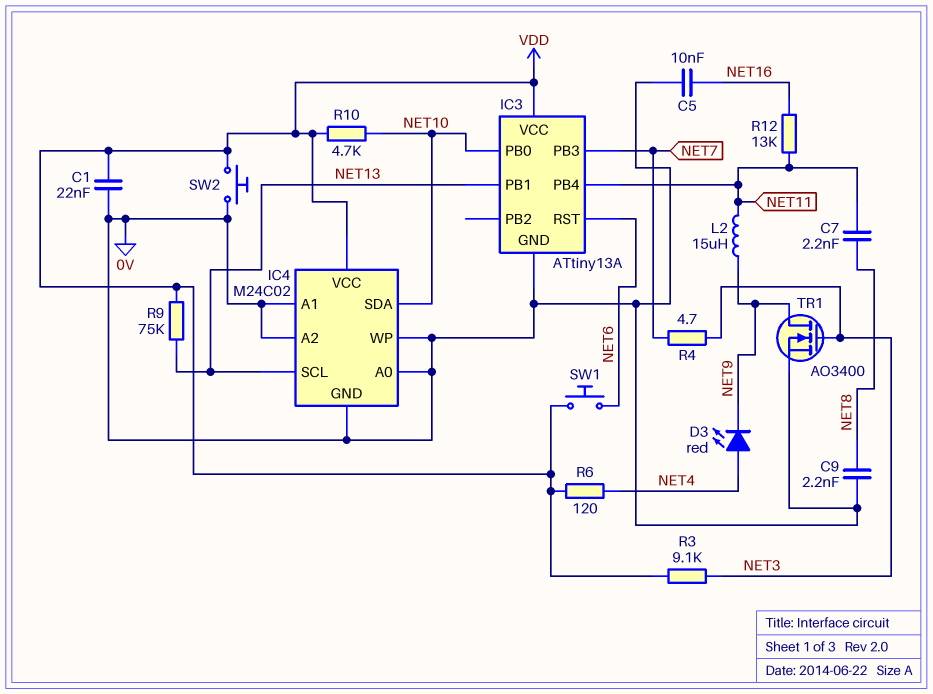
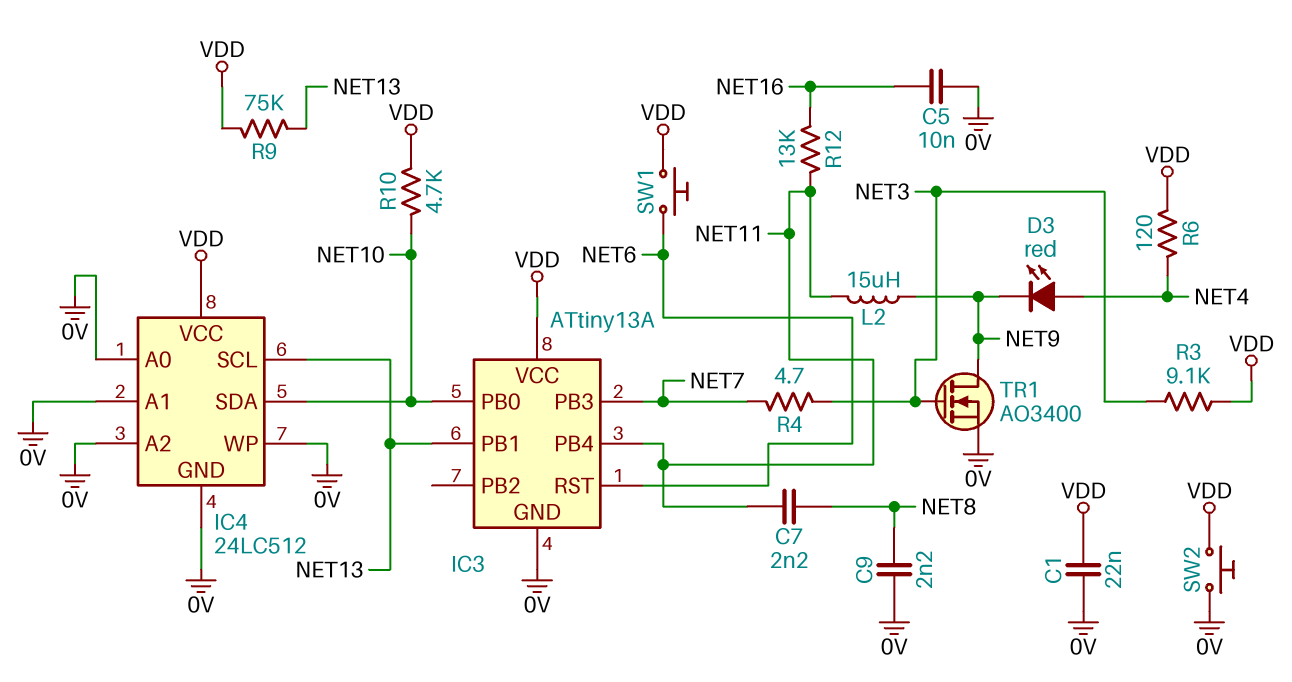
IC4: M24C02 -> 24LC512

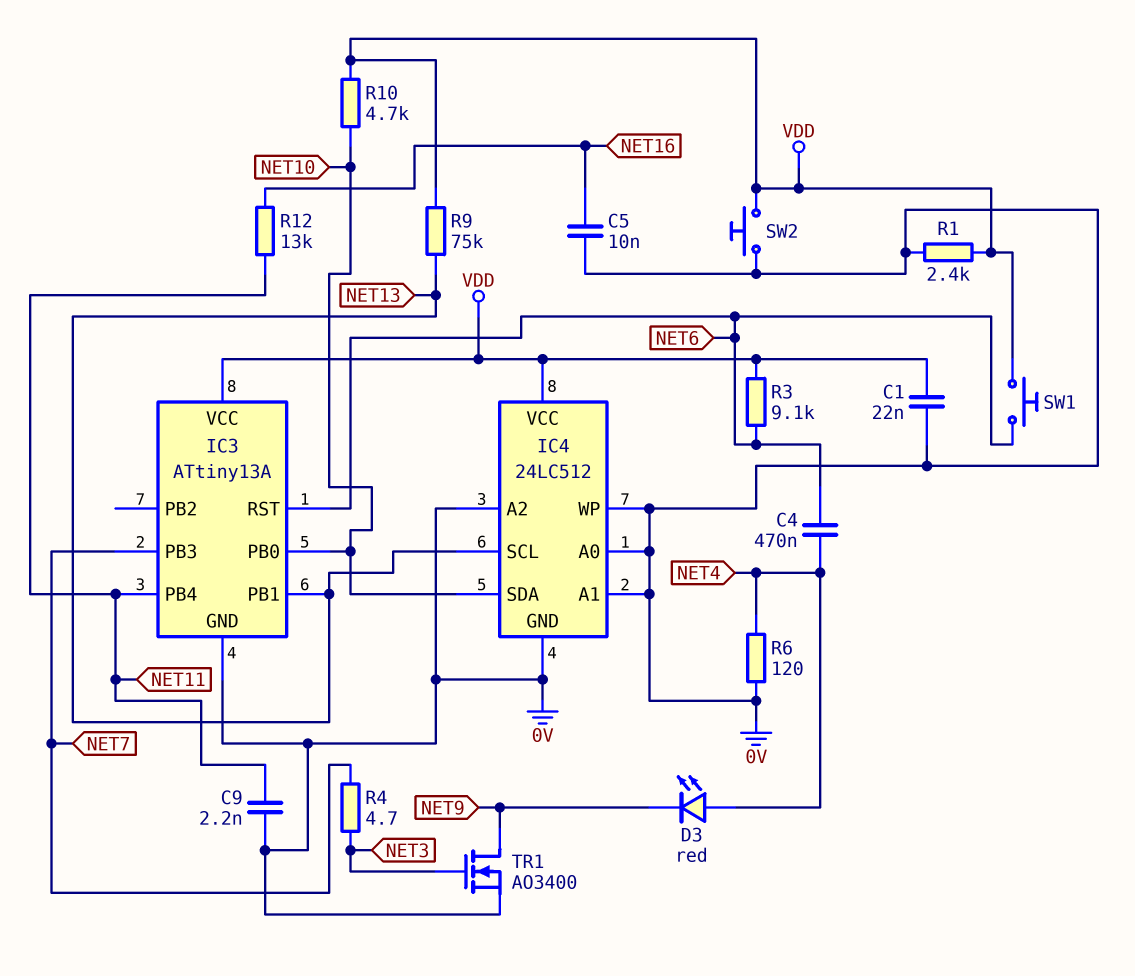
C4: none -> 470nF (NET4, NET6)
C7: 2.2nF (NET8, NET11) -> none
C9: 2.2nF (0V, NET8) -> 2.2nF (0V, NET11)
L2: 15uH (NET9, NET11) -> none
R1: none -> 2.4k (0V, VDD)
R3: 9.1k (NET3, VDD) -> 9.1k (NET6, VDD)
R6: 120 (NET4, VDD) -> 120 (0V, NET4)

